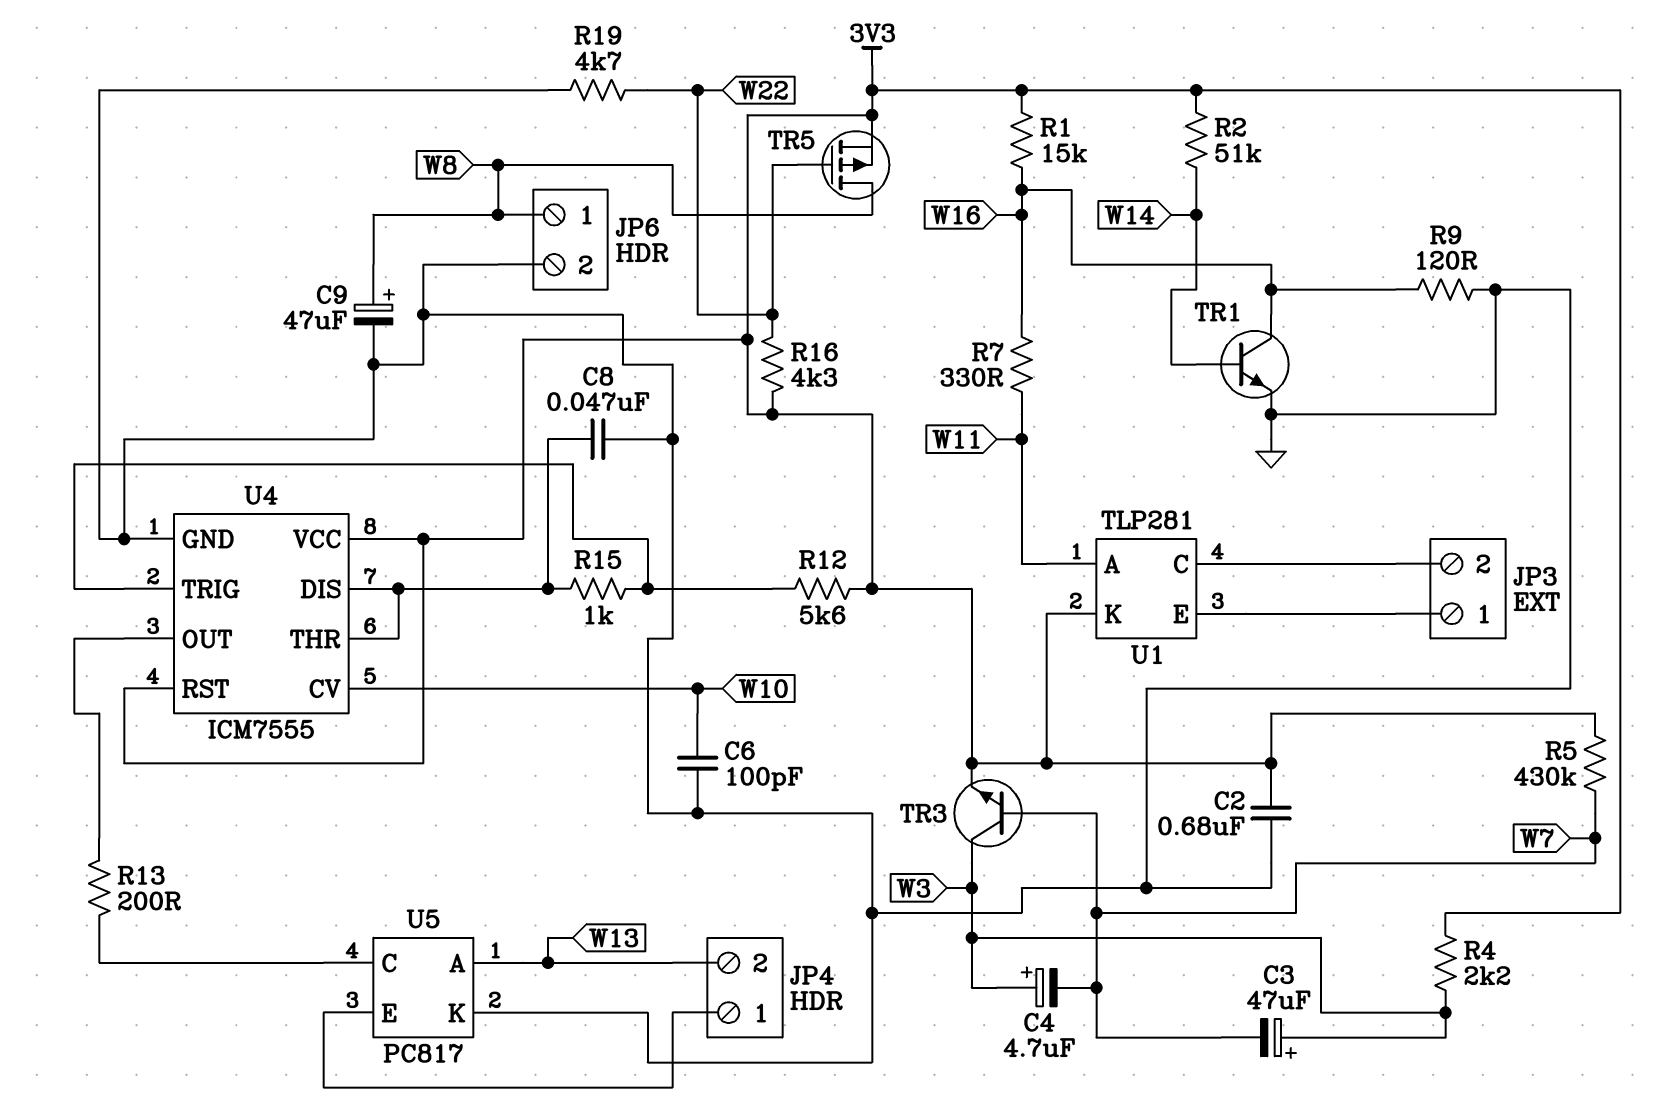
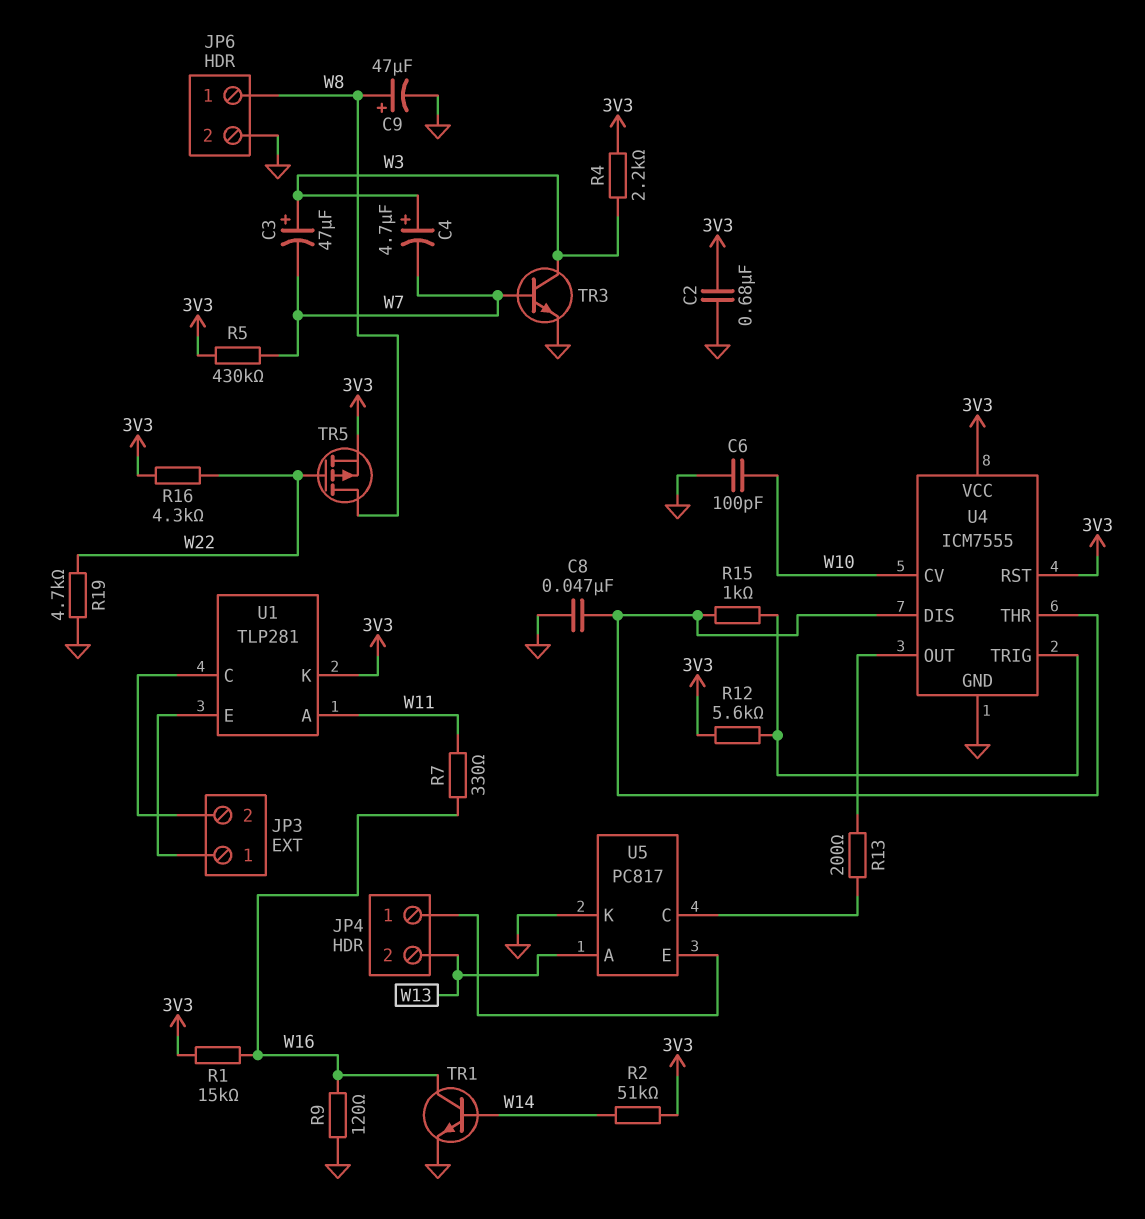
TR3: NPN (B W7, C W3, E 3V3) -> NPN (B W7, C W3, E GND)

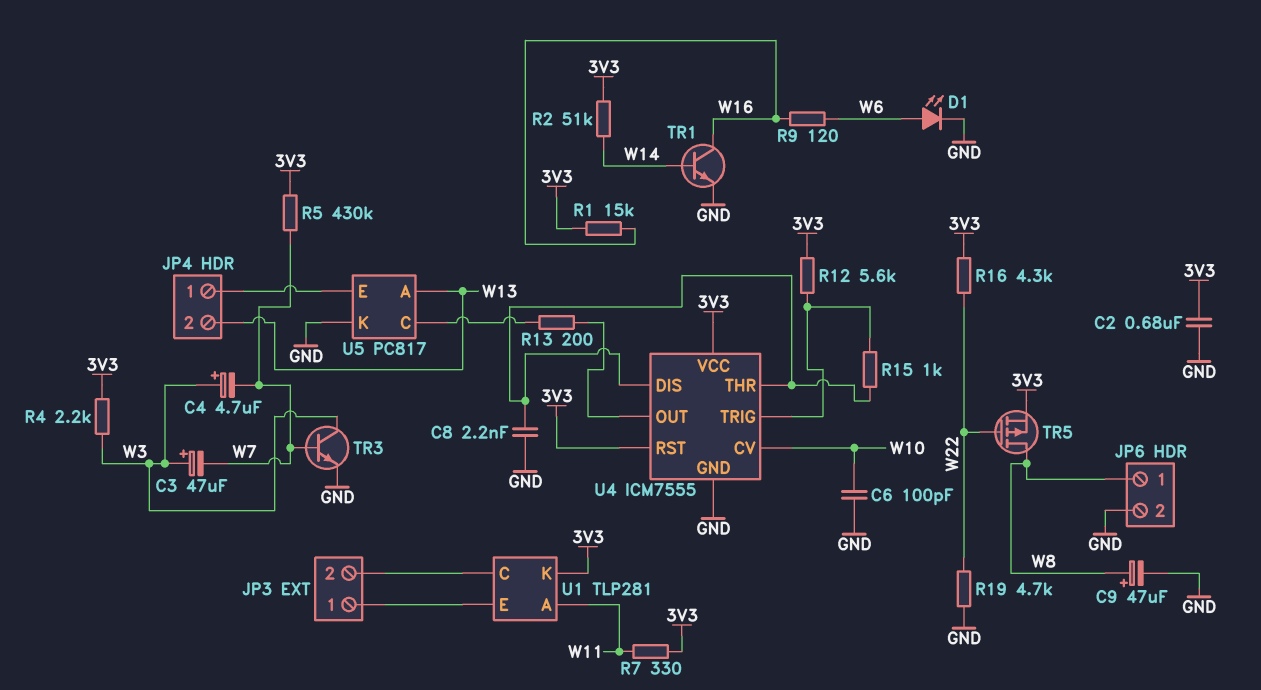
C8: 47nF (GND, U4/DIS) -> 2.2nF (GND, U4/DIS)
D1: none -> LED (A W6, K GND)
R7: 330 (W11, W16) -> 330 (3V3, W11)
R9: 120 (GND, W16) -> 120 (W6, W16)

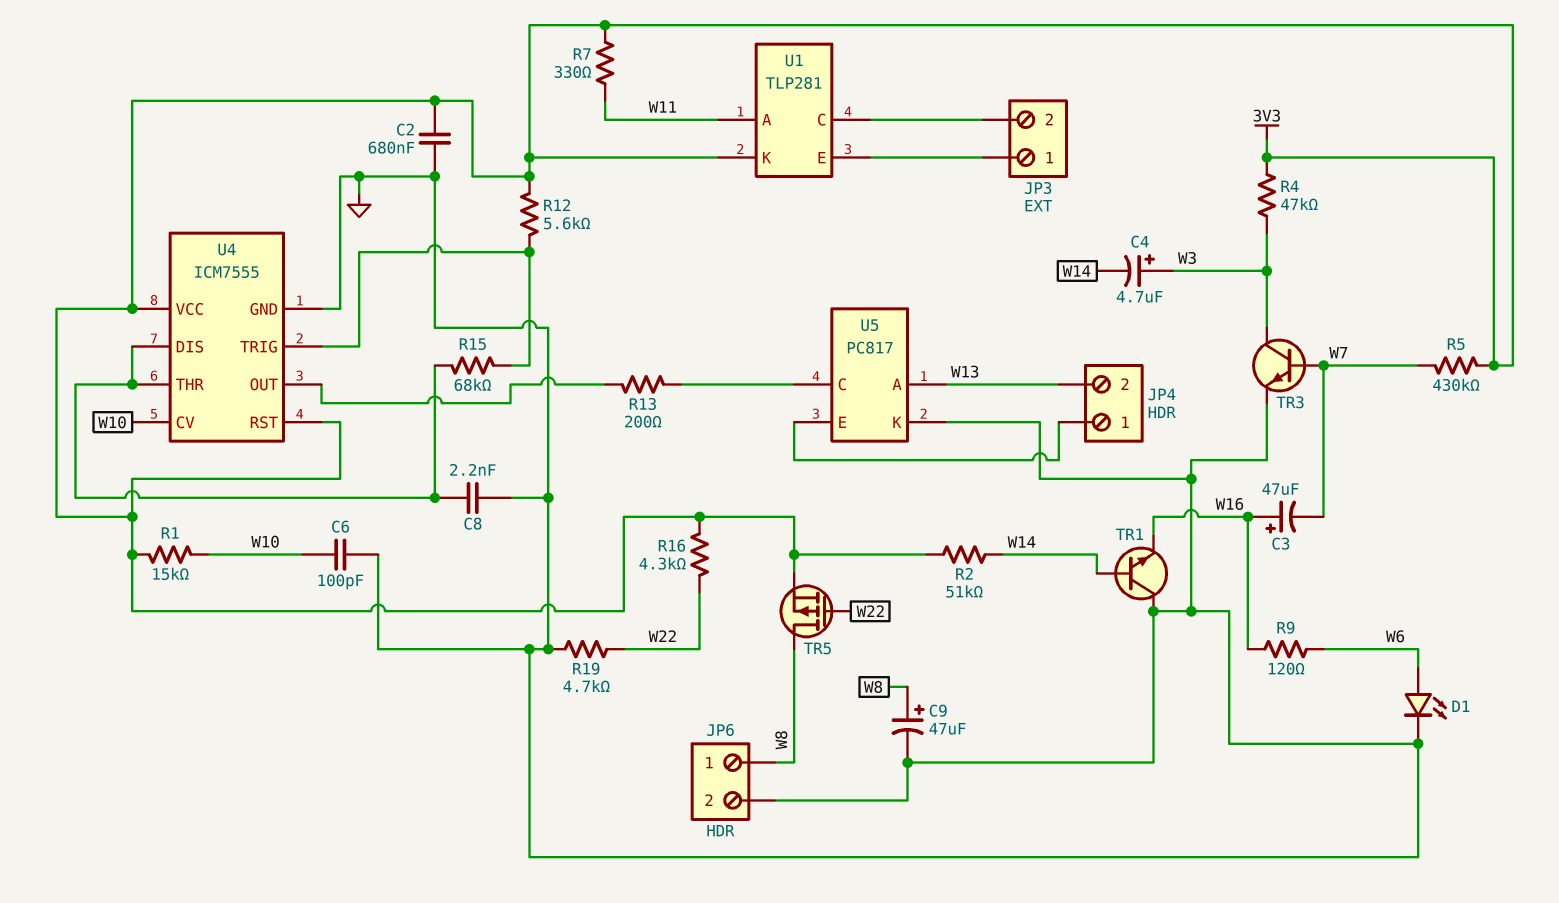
C3: 47uF (plus W3, minus W7) -> 47uF (plus W16, minus W7)
C4: 4.7uF (plus W3, minus W7) -> 4.7uF (plus W3, minus W14)
R1: 15k (3V3, W16) -> 15k (3V3, W10)
R4: 2.2k (3V3, W3) -> 47k (3V3, W3)
R15: 1k (U4/DIS, U4/TRIG) -> 68k (U4/DIS, U4/TRIG)
TR1: NPN (B W14, C W16, E GND) -> NPN (B W14, C GND, E W16)

